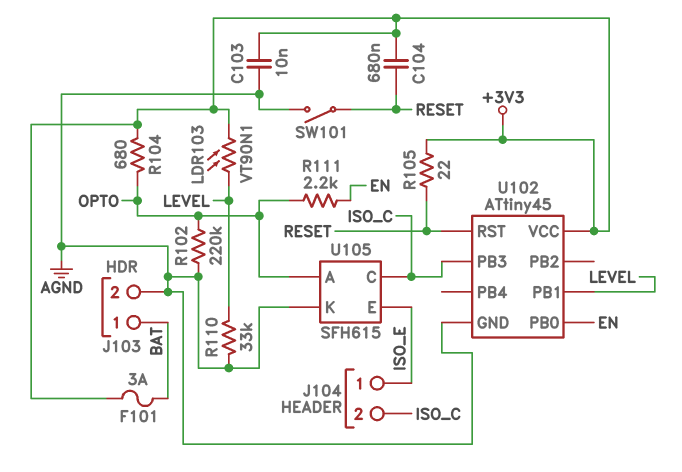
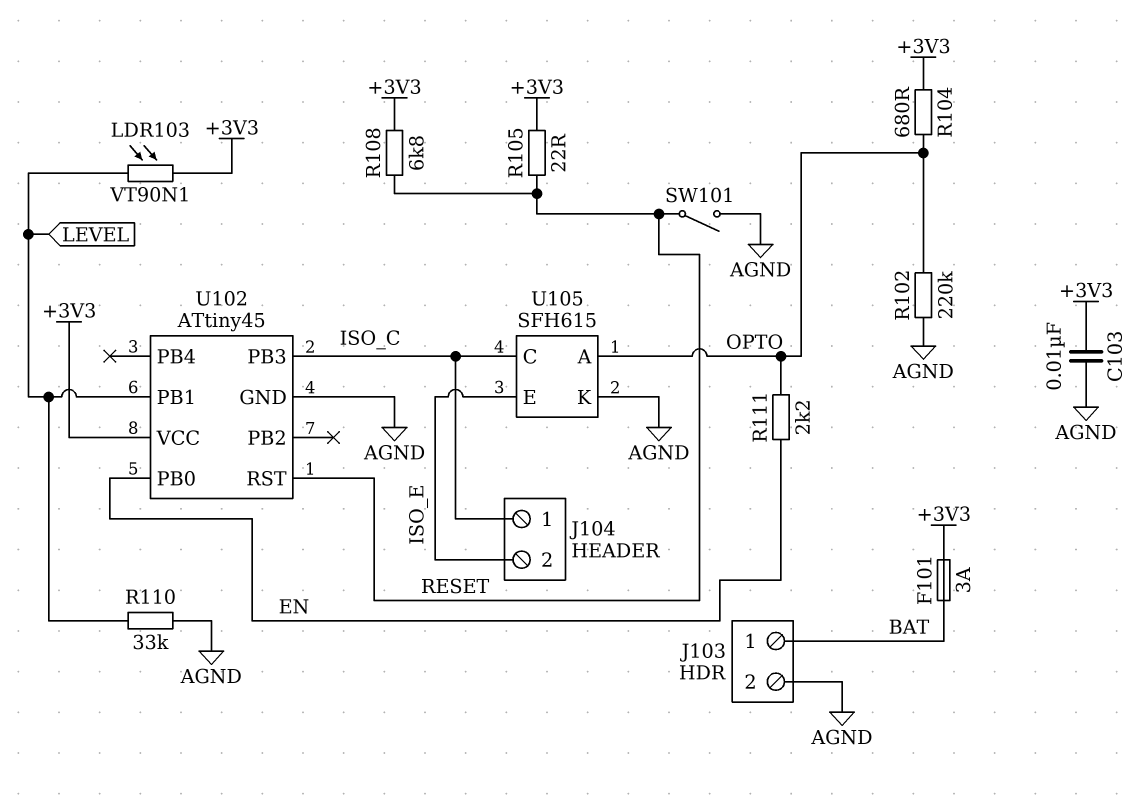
C104: 680nF (+3V3, RESET) -> none
J104 pin 1: ISO_E -> ISO_C
J104 pin 2: ISO_C -> ISO_E
R108: none -> 6.8k (+3V3, RESET)

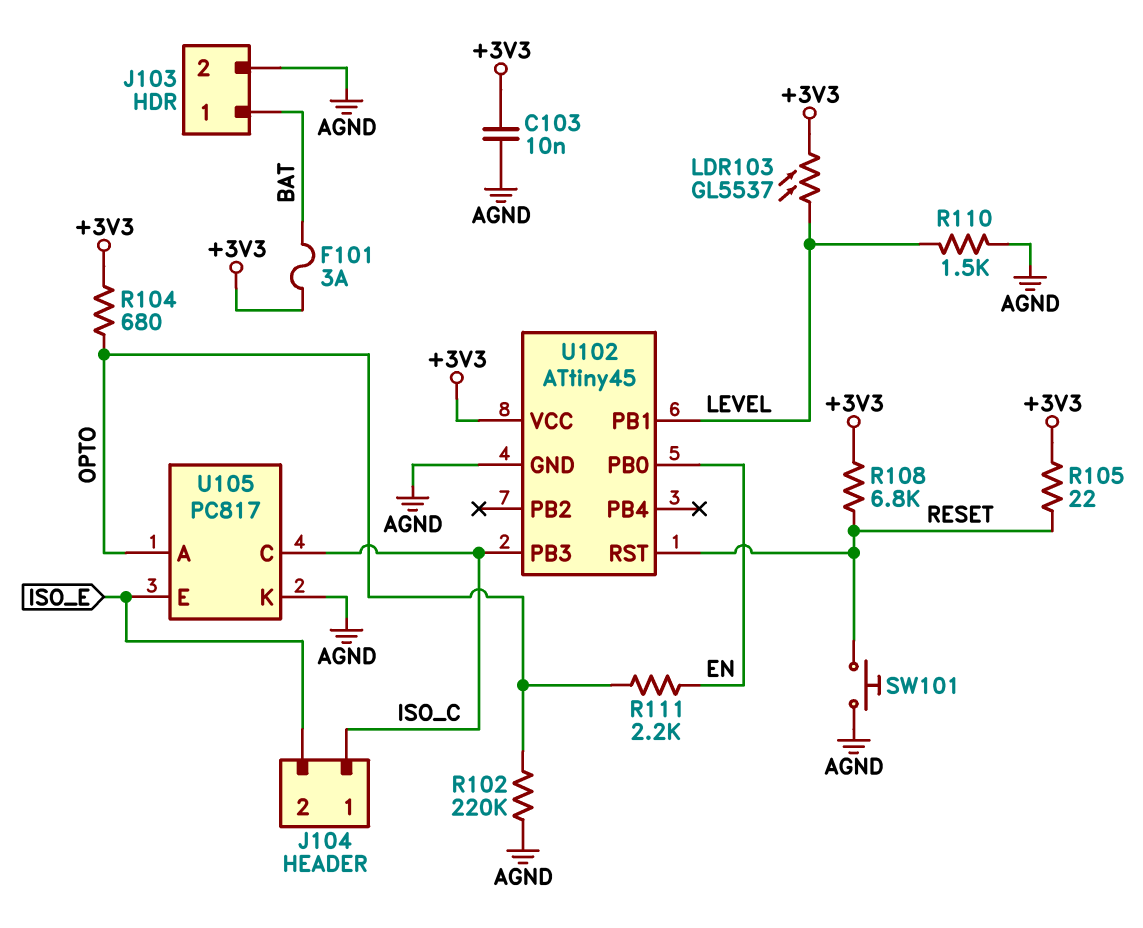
LDR103: VT90N1 (+3V3, LEVEL) -> GL5537 (+3V3, LEVEL)
R110: 33k (AGND, LEVEL) -> 1.5k (AGND, LEVEL)
SW101: switch (AGND, RESET) -> button (AGND, RESET)
U105: SFH615 -> PC817

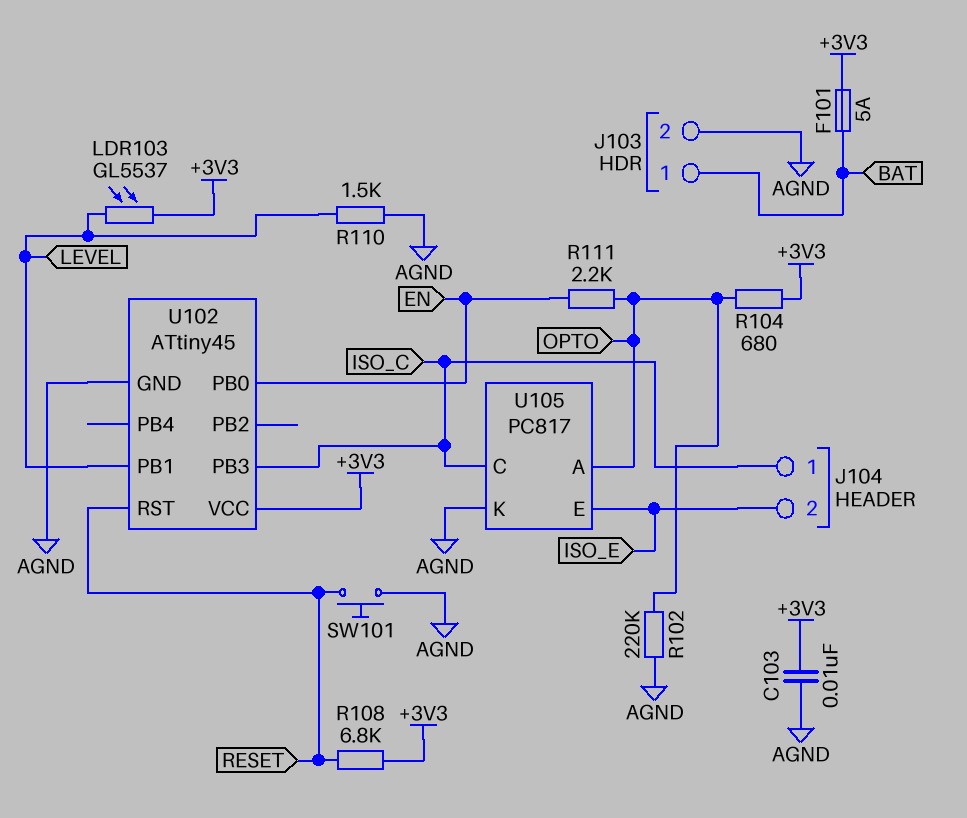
F101: 3A (+3V3, BAT) -> 5A (+3V3, BAT)
R105: 22 (+3V3, RESET) -> none

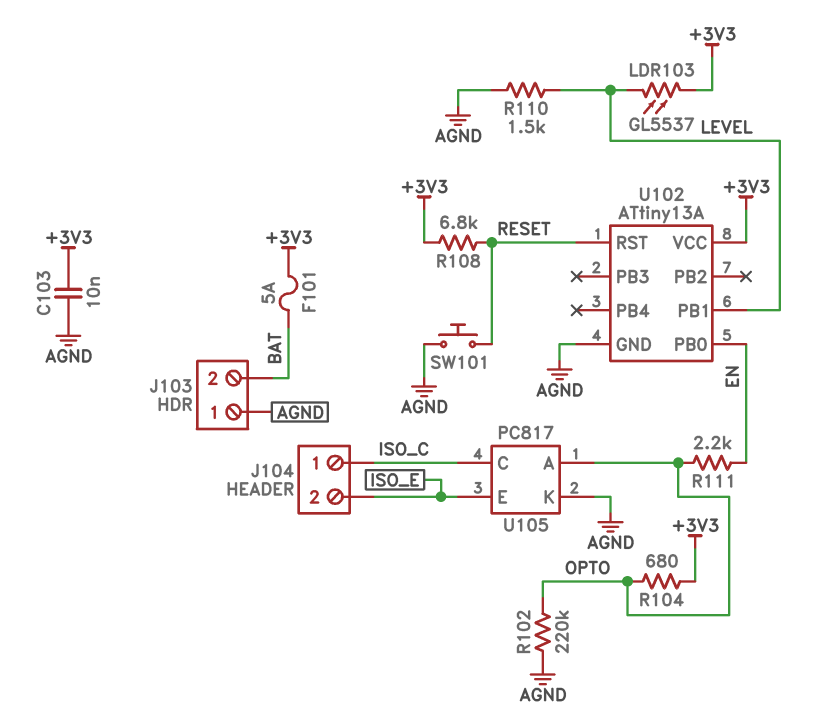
J103 pin 1: BAT -> AGND
J103 pin 2: AGND -> BAT
U102: ATtiny45 -> ATtiny13A
U102 pin PB3: ISO_C -> none

